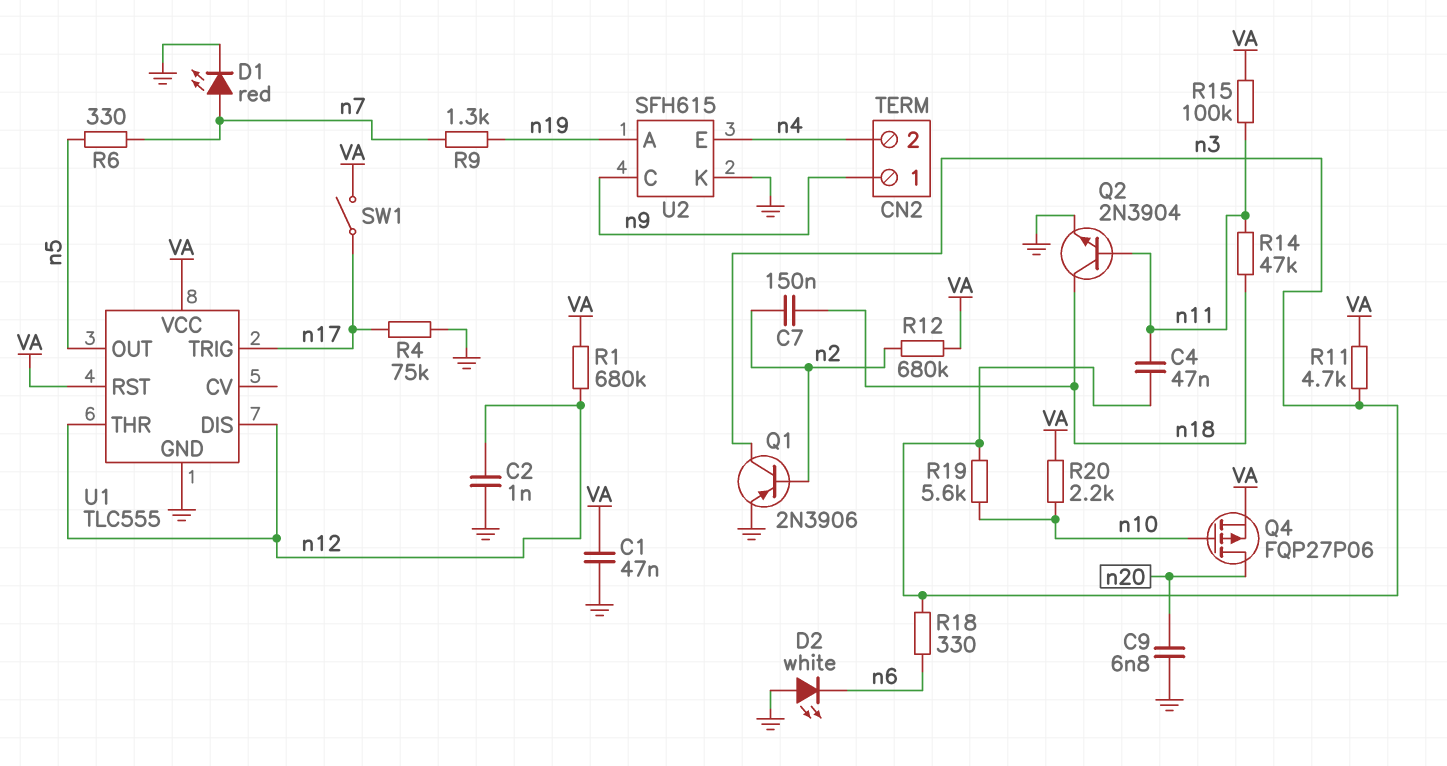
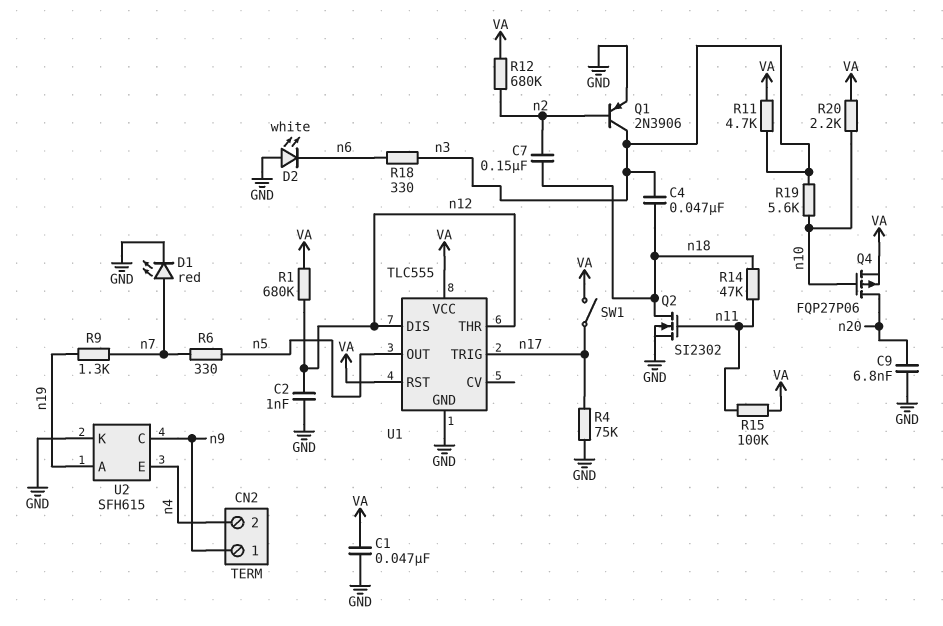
C4: 47nF (n3, n11) -> 47nF (n3, n18)
Q2: NPN 2N3904 (B n11, C n18, E GND) -> NMOS SI2302 (G n11, D n18, S GND)

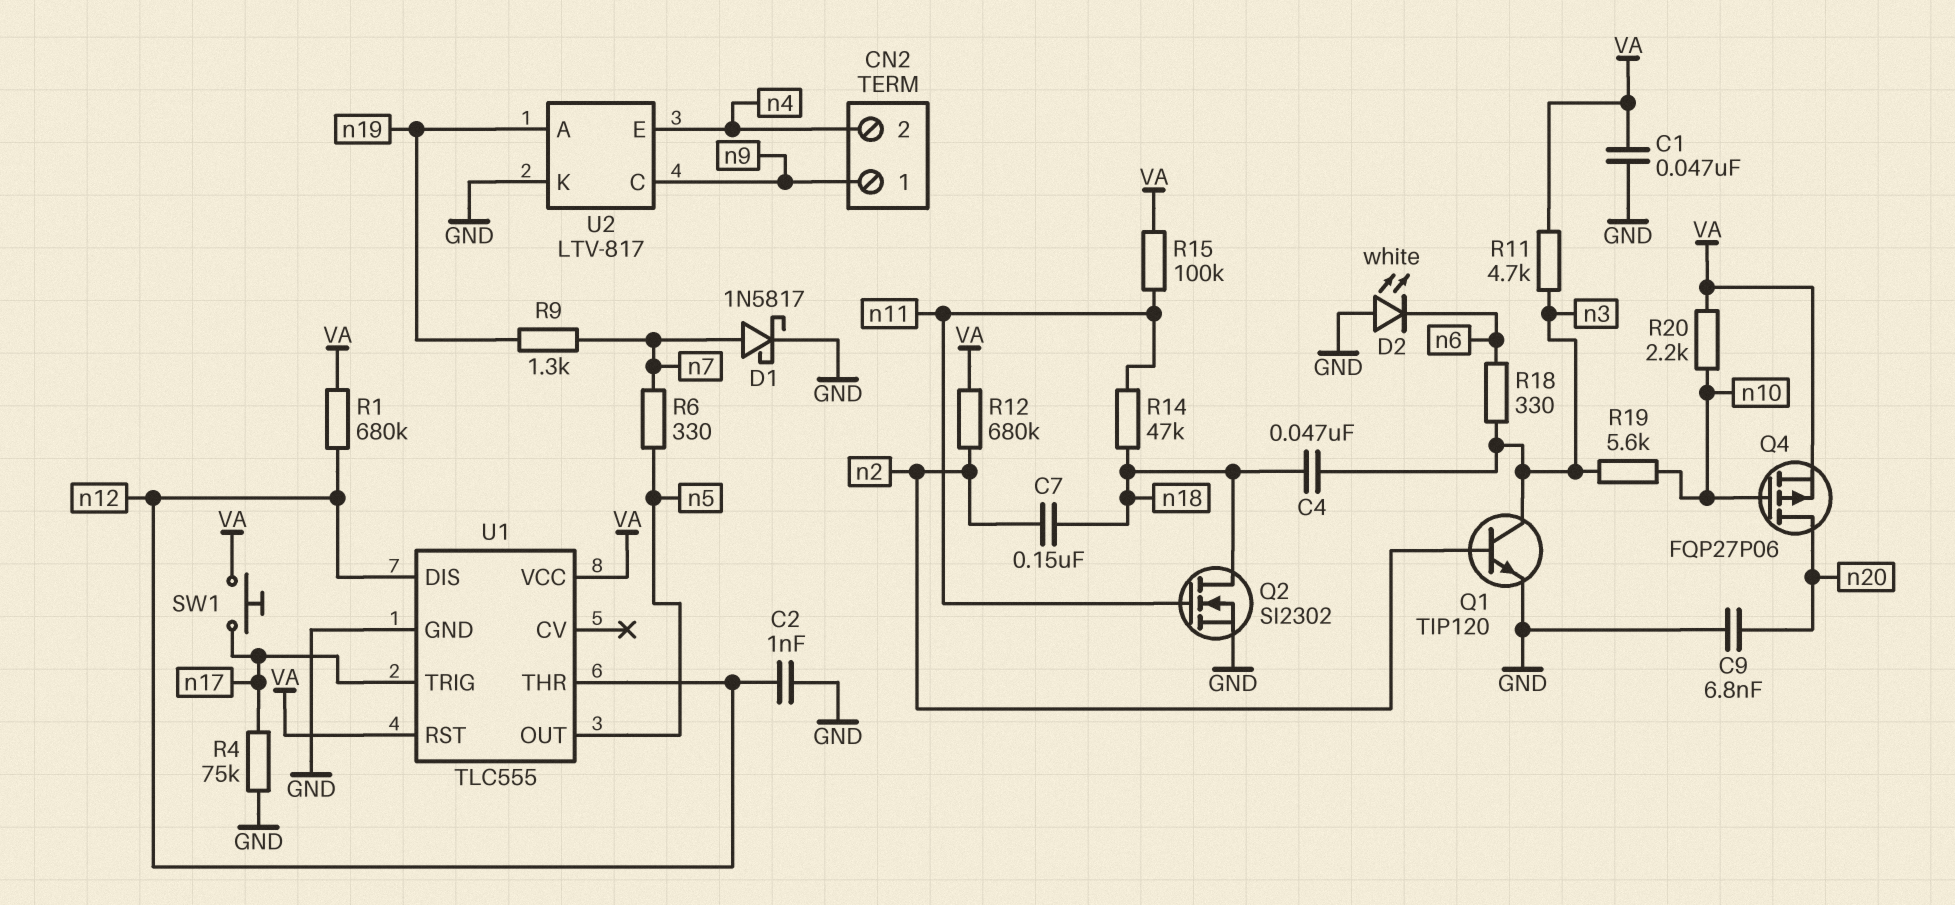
D1: LED red (A n7, K GND) -> schottky 1N5817 (A n7, K GND)
Q1: PNP 2N3906 (B n2, C n3, E GND) -> NPN TIP120 (B n2, C n3, E GND)
SW1: switch (VA, n17) -> button (VA, n17)
U2: SFH615 -> LTV-817

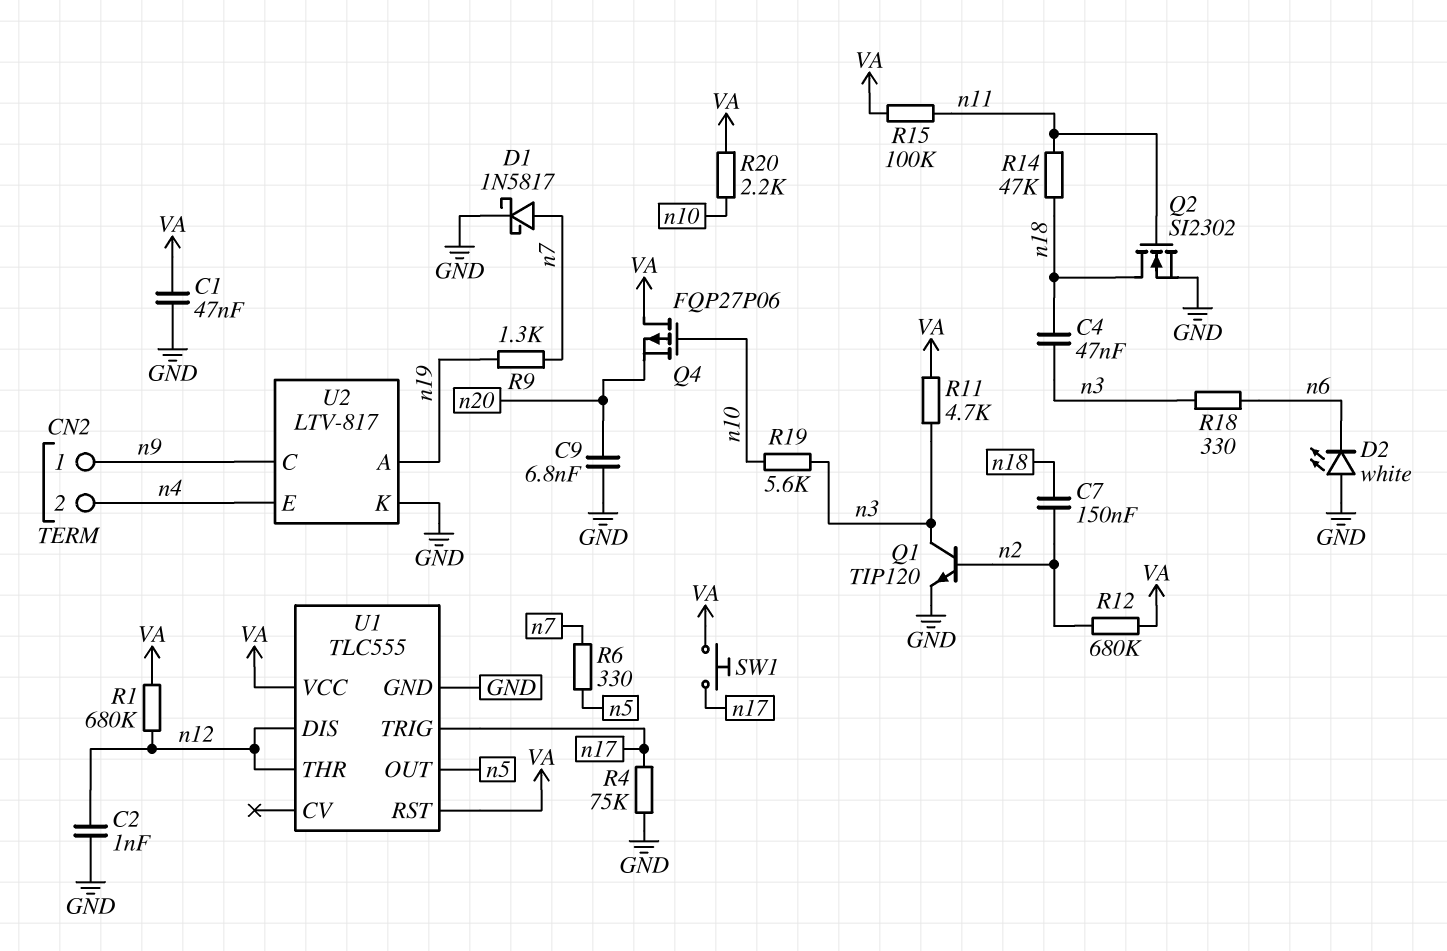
Q4: PMOS FQP27P06 (G n10, D n20, S VA) -> PMOS FQP27P06 (G n10, D VA, S n20)

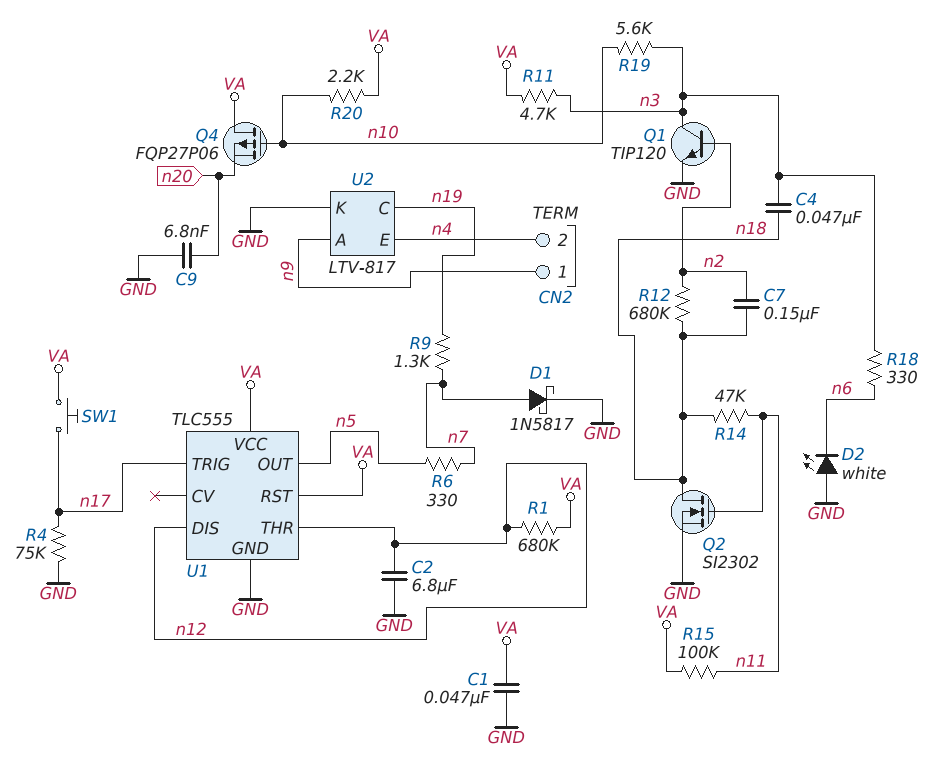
C2: 1nF (GND, n12) -> 6.8uF (GND, n12)
R12: 680k (VA, n2) -> 680k (n2, n18)
U2 pin A: n19 -> n9
U2 pin C: n9 -> n19

